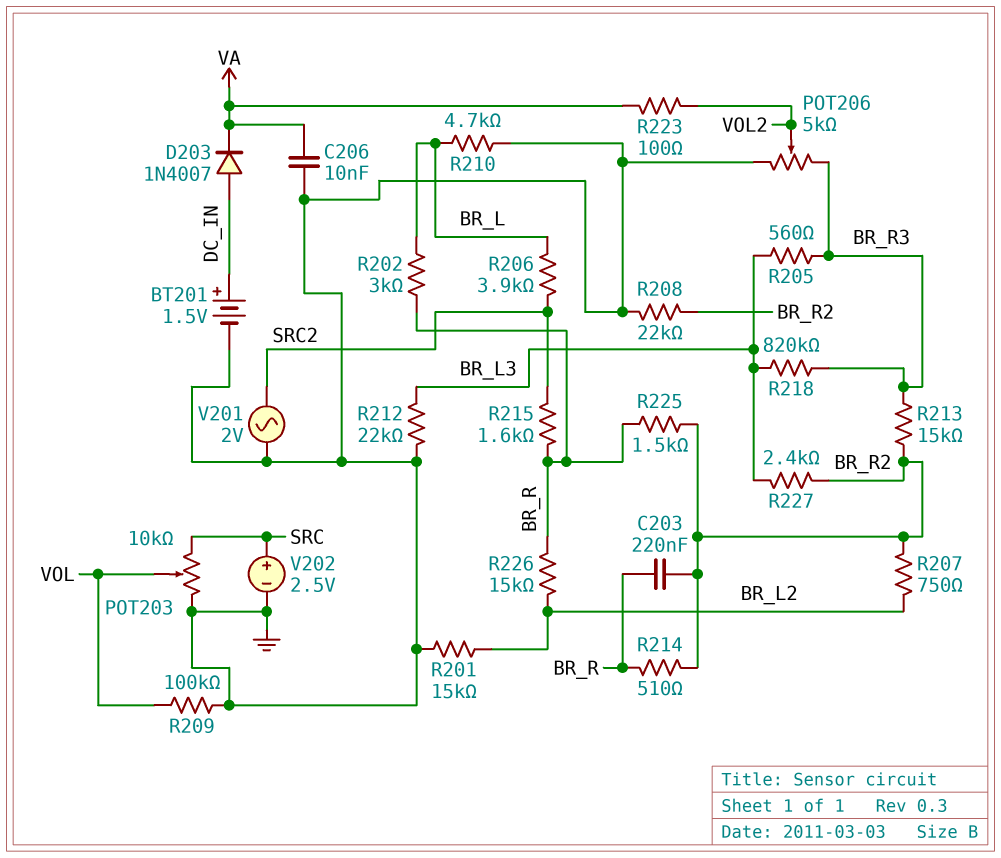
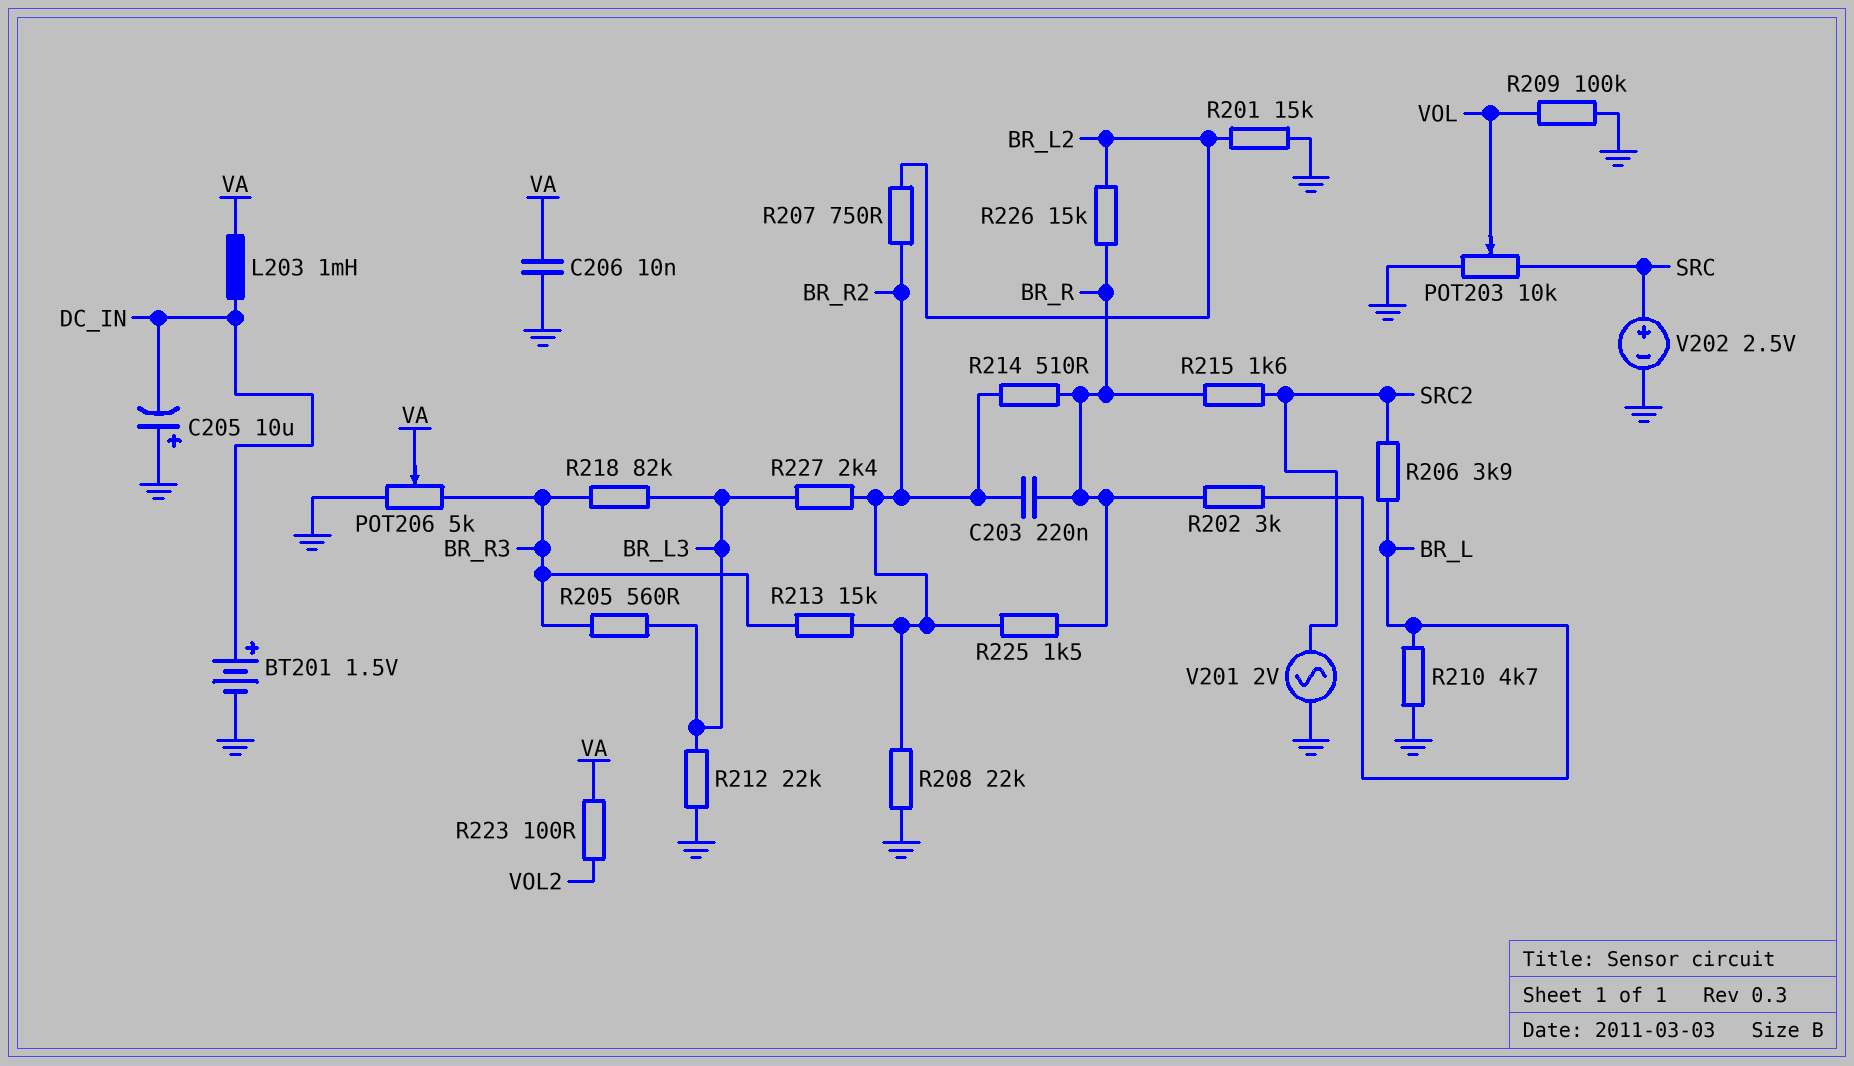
C205: none -> 10uF (plus GND, minus DC_IN)
D203: diode 1N4007 (A DC_IN, K VA) -> none
L203: none -> 1mH (DC_IN, VA)
POT206: 5k (BR_R3, GND, wiper VOL2) -> 5k (BR_R3, GND, wiper VA)
R218: 820k (BR_L3, BR_R3) -> 82k (BR_L3, BR_R3)

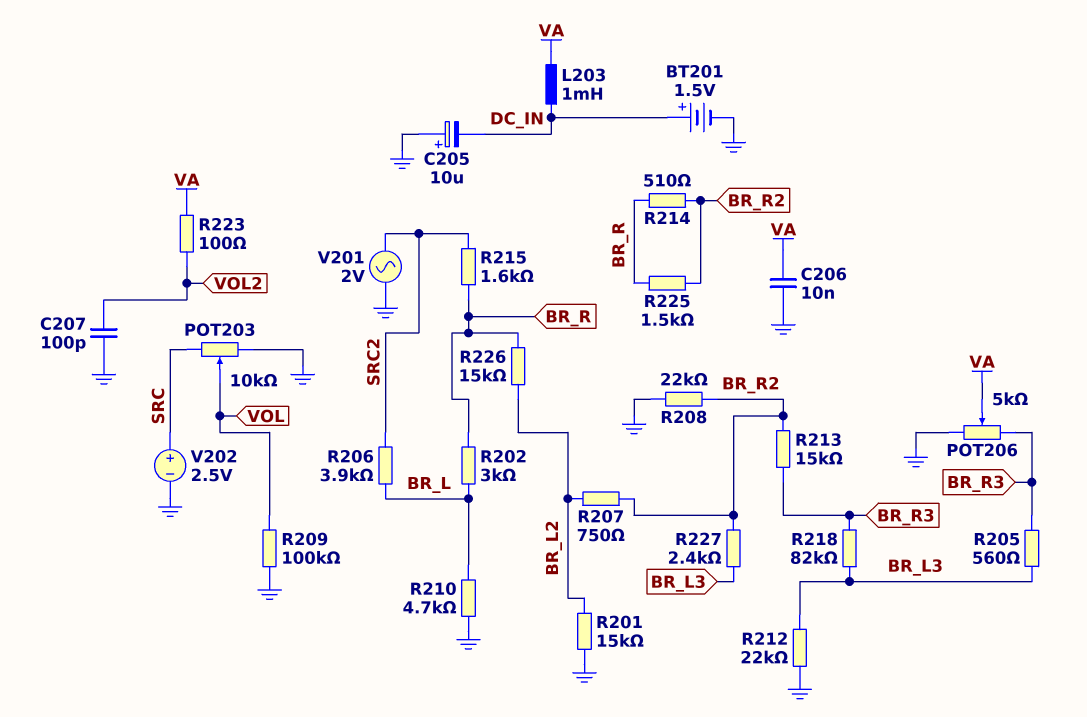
C203: 220nF (BR_R, BR_R2) -> none
C207: none -> 100pF (GND, VOL2)

